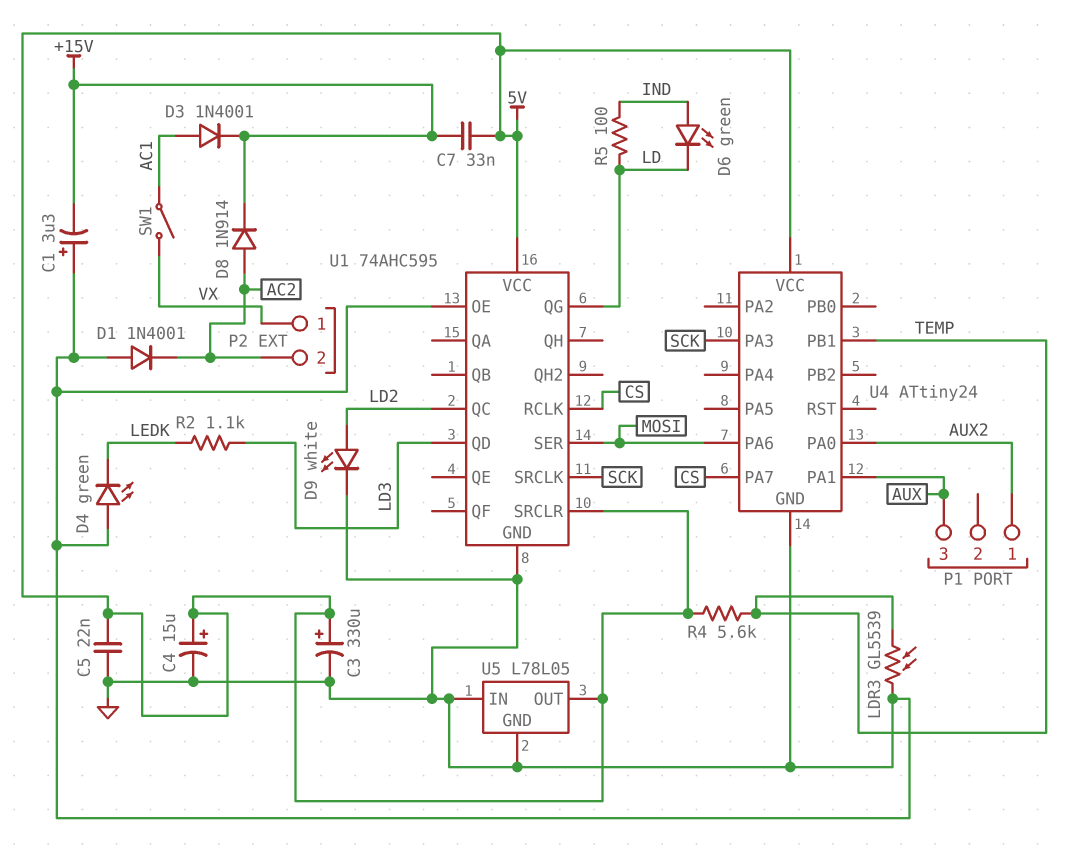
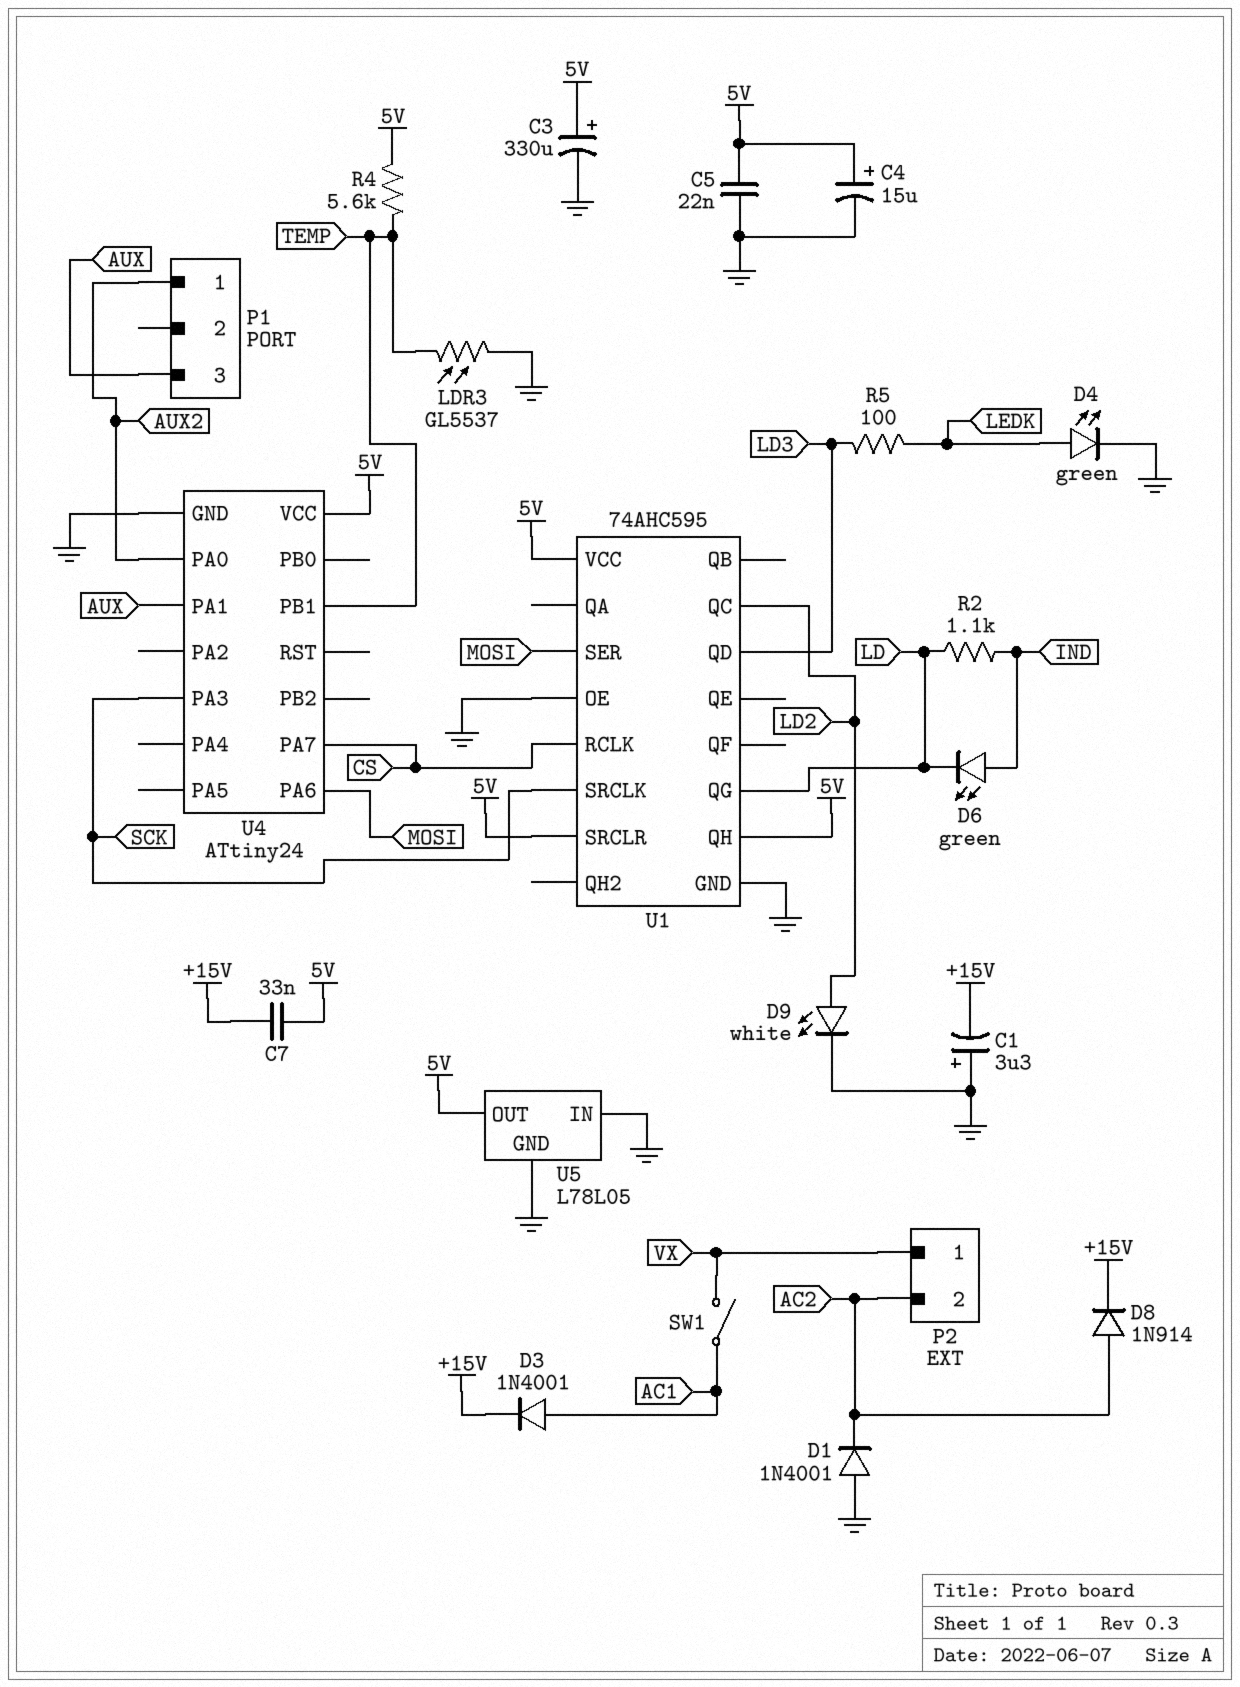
D4: LED green (A GND, K LEDK) -> LED green (A LEDK, K GND)
LDR3: GL5539 (GND, TEMP) -> GL5537 (GND, TEMP)
R2: 1.1k (LD3, LEDK) -> 1.1k (IND, LD)
R5: 100 (IND, LD) -> 100 (LD3, LEDK)
U1 pin QH: none -> 5V

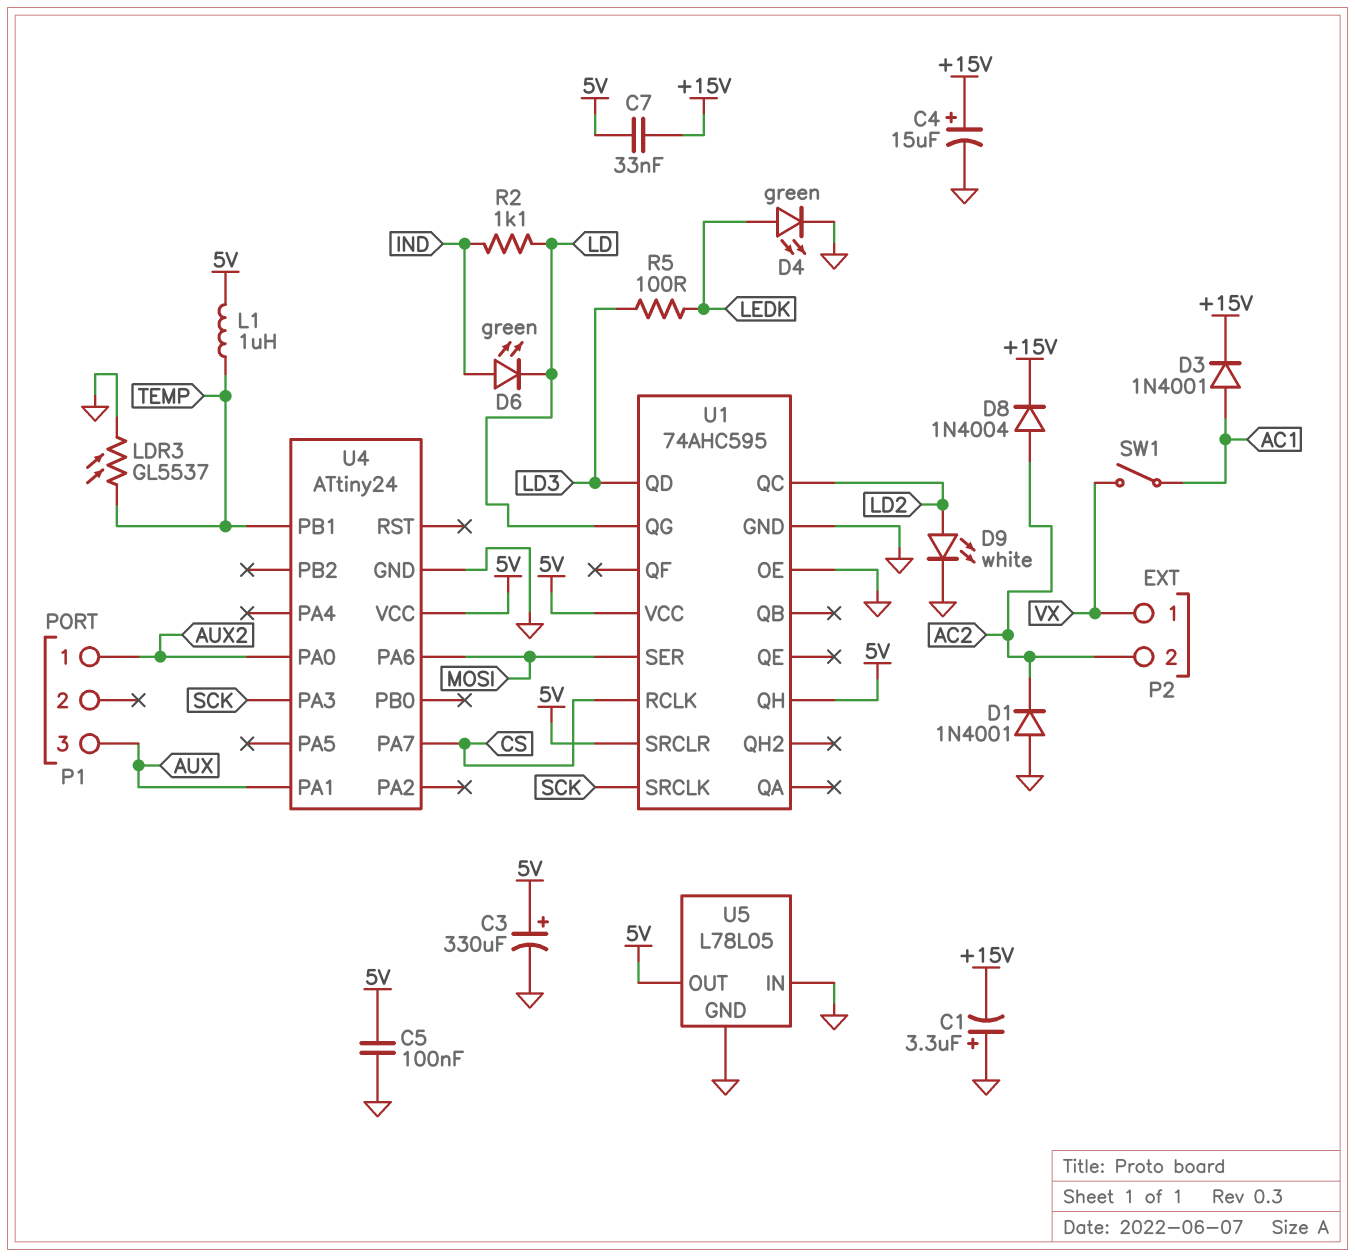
C4: 15uF (plus 5V, minus GND) -> 15uF (plus +15V, minus GND)
C5: 22nF (5V, GND) -> 100nF (5V, GND)
D8: diode 1N914 (A AC2, K +15V) -> diode 1N4004 (A AC2, K +15V)
L1: none -> 1uH (5V, TEMP)
R4: 5.6k (5V, TEMP) -> none

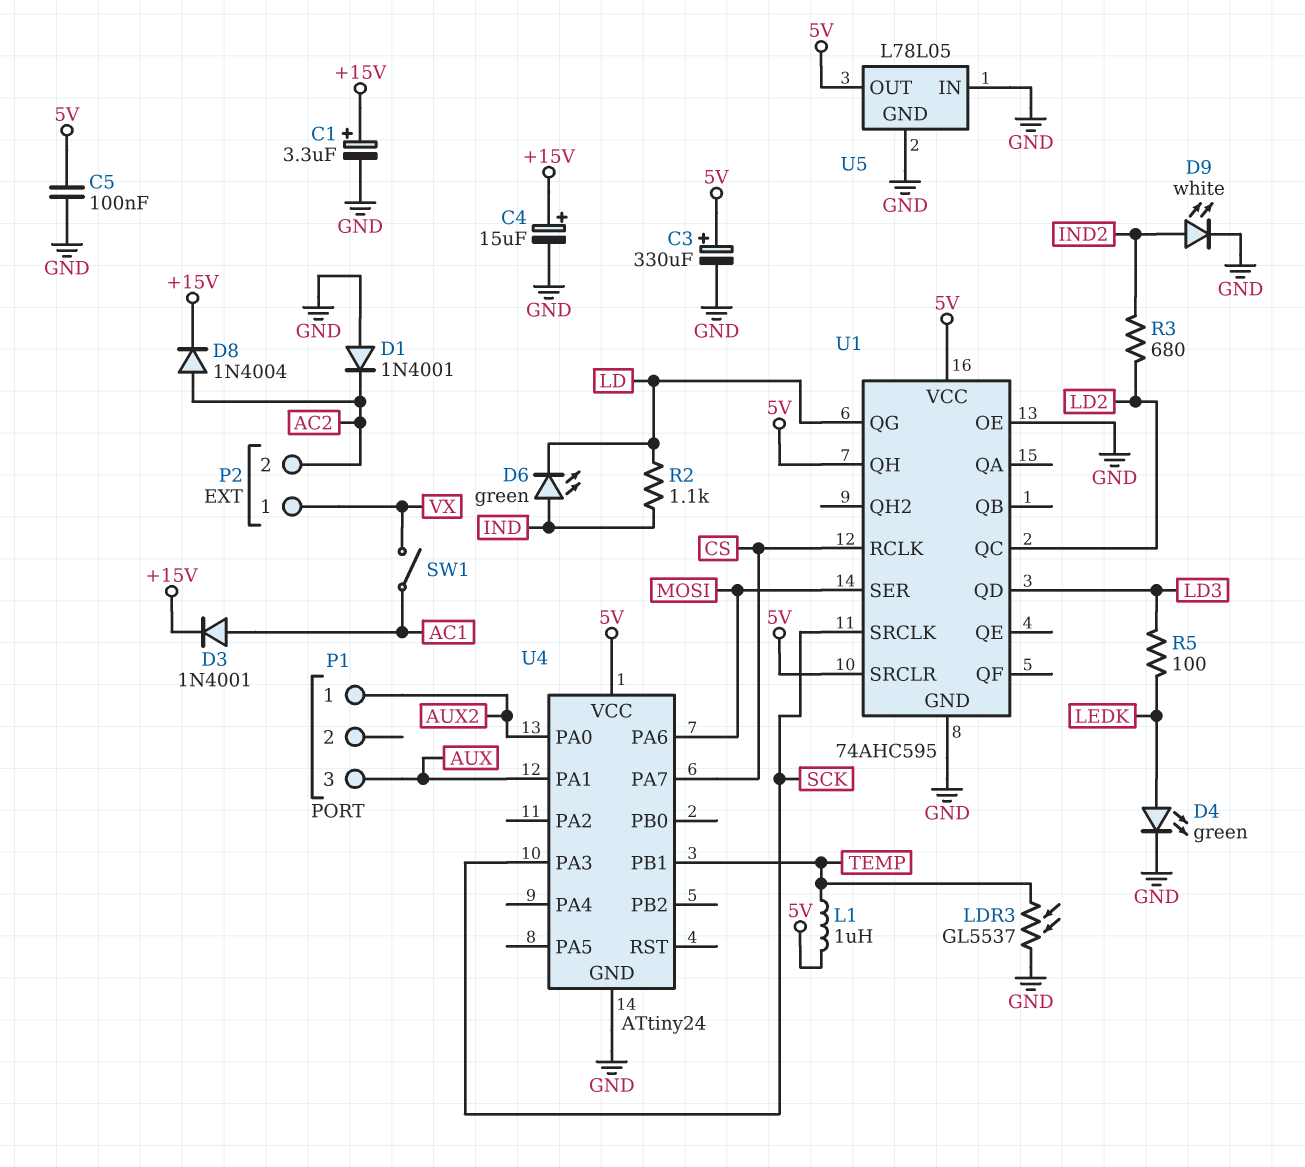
C1: 3.3uF (plus GND, minus +15V) -> 3.3uF (plus +15V, minus GND)
C7: 33nF (+15V, 5V) -> none
D9: LED white (A LD2, K GND) -> LED white (A IND2, K GND)
R3: none -> 680 (IND2, LD2)

